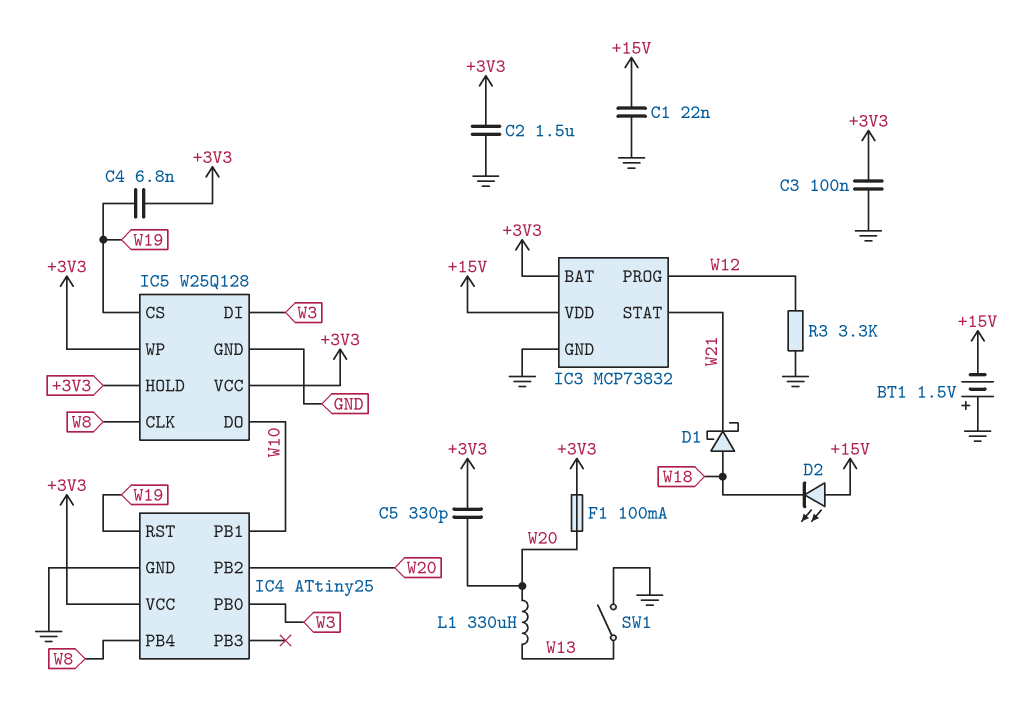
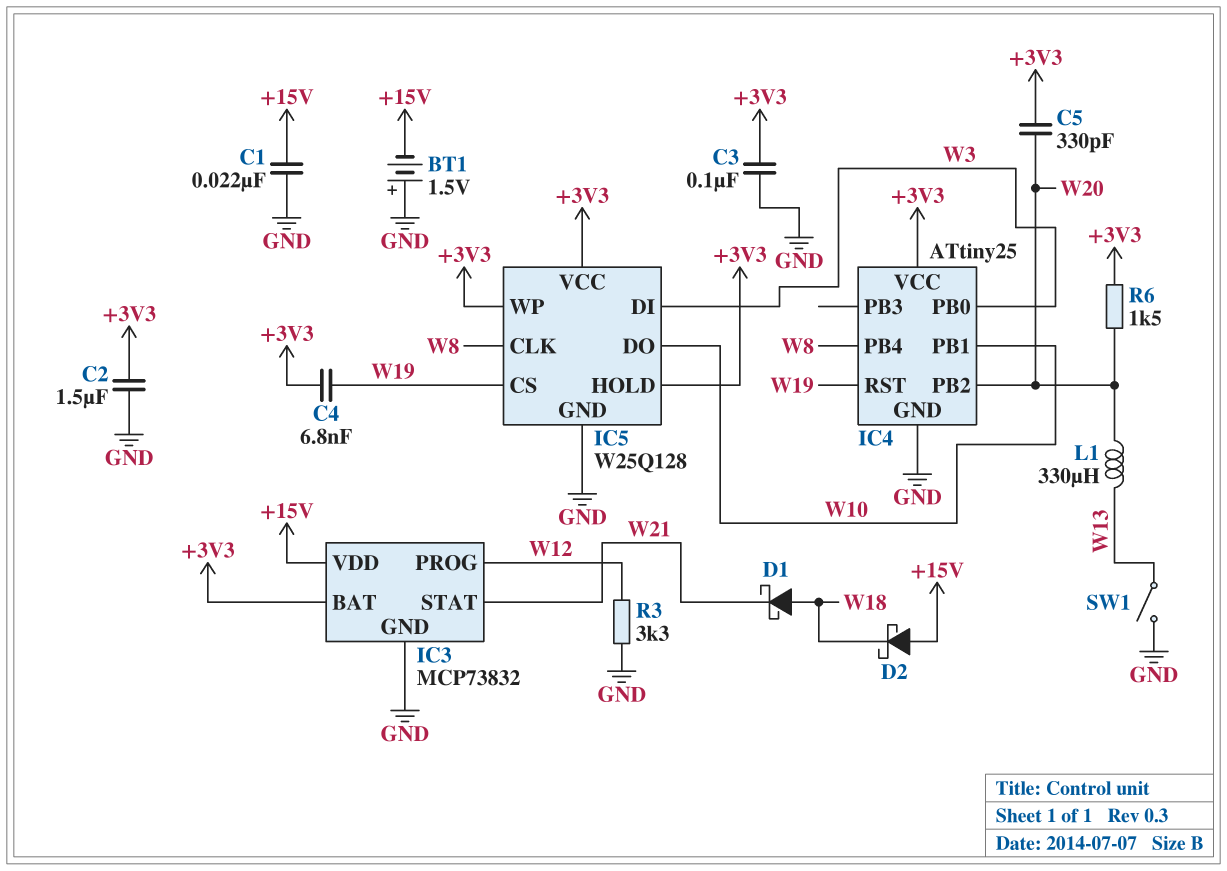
D2: LED (A +15V, K W18) -> schottky (A +15V, K W18)
F1: 100mA (+3V3, W20) -> none
R6: none -> 1.5k (+3V3, W20)

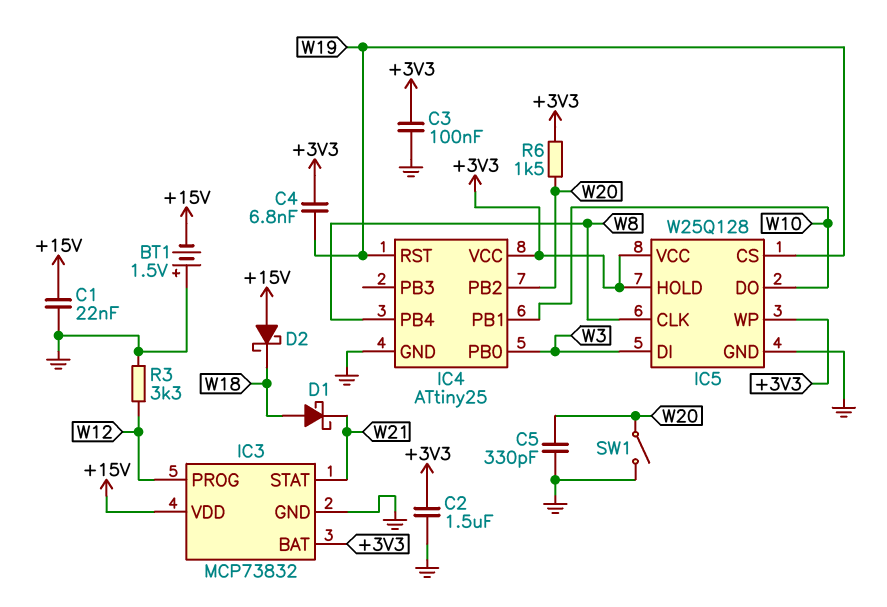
C5: 330pF (+3V3, W20) -> 330pF (GND, W20)
L1: 330uH (W13, W20) -> none
SW1: switch (GND, W13) -> switch (GND, W20)

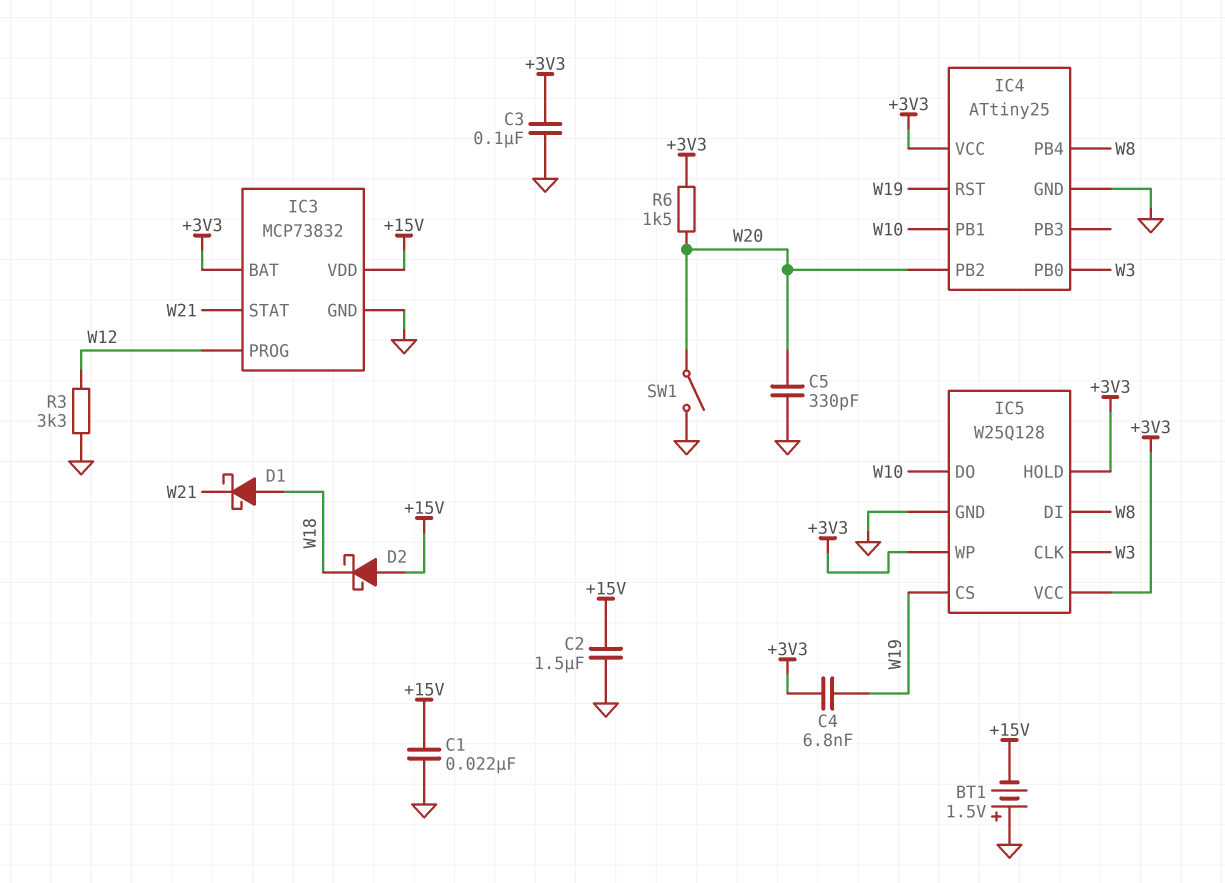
C2: 1.5uF (+3V3, GND) -> 1.5uF (+15V, GND)
IC5 pin CLK: W8 -> W3
IC5 pin DI: W3 -> W8

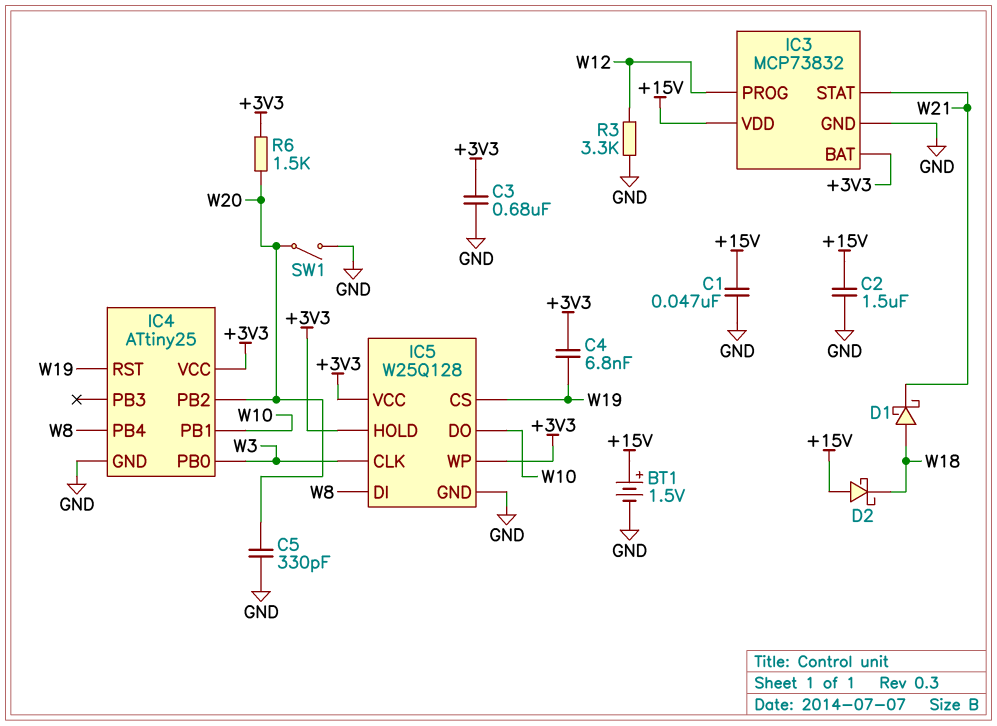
BT1: 1.5V (plus GND, minus +15V) -> 1.5V (plus +15V, minus GND)
C1: 22nF (+15V, GND) -> 47nF (+15V, GND)
C3: 100nF (+3V3, GND) -> 680nF (+3V3, GND)

